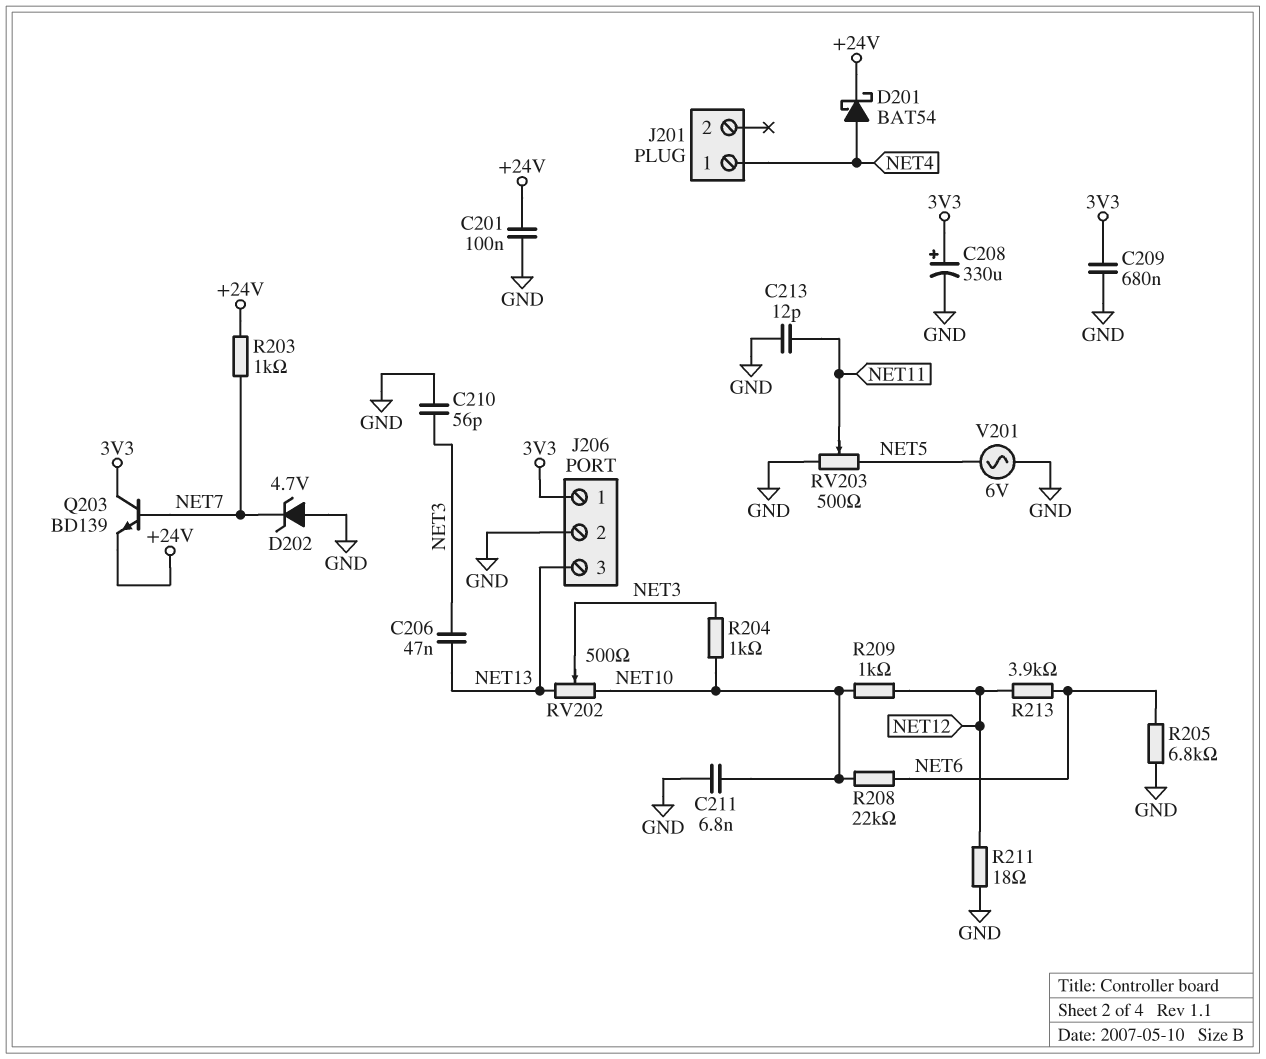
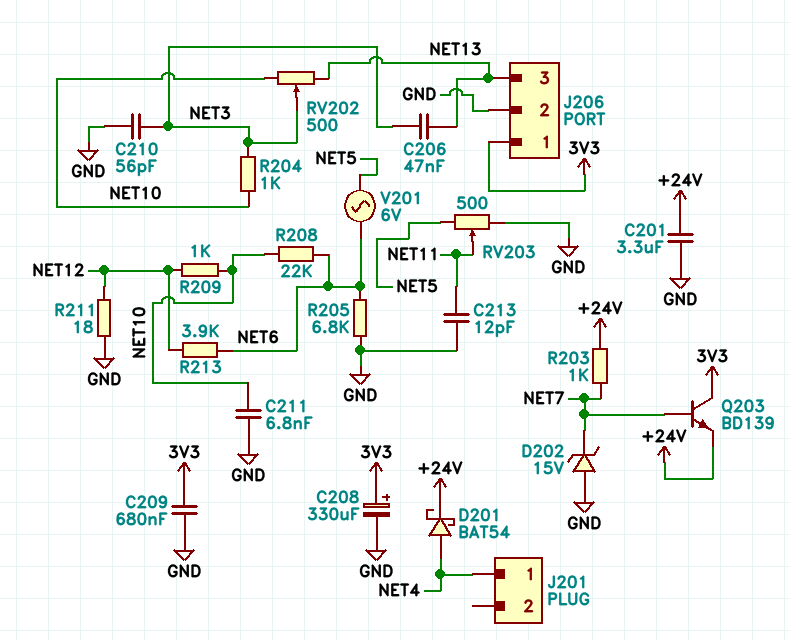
C201: 100nF (+24V, GND) -> 3.3uF (+24V, GND)
D202: zener 4.7V (A GND, K NET7) -> zener 15V (A GND, K NET7)
V201: AC 6V (GND, NET5) -> AC 6V (NET5, NET6)

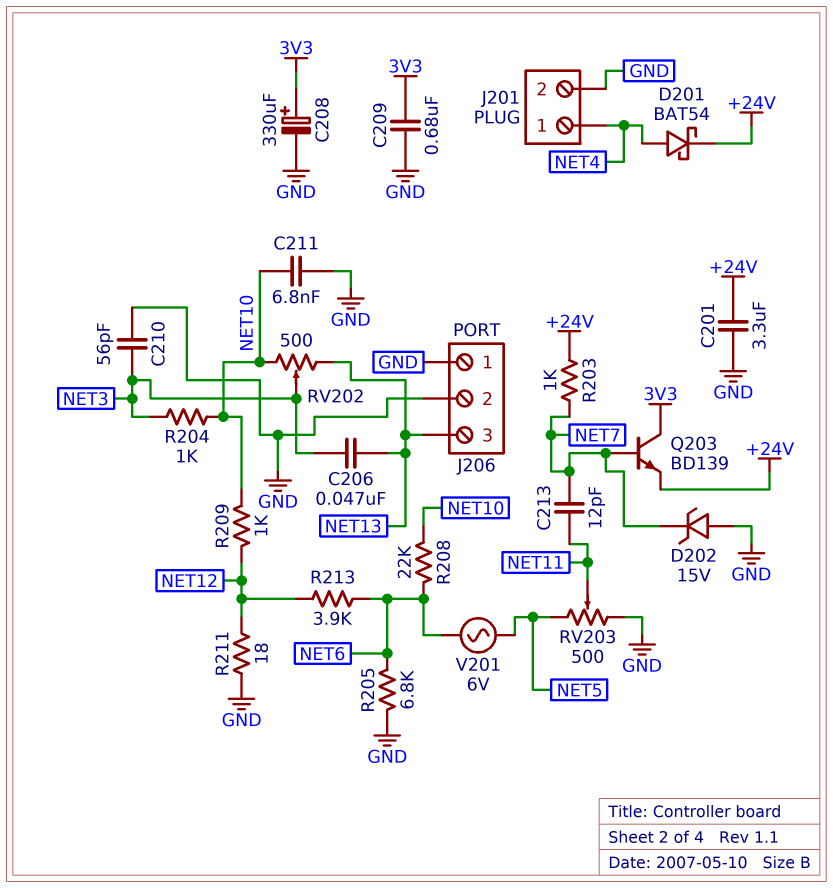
C213: 12pF (GND, NET11) -> 12pF (NET7, NET11)
J201 pin 2: none -> GND
J206 pin 1: 3V3 -> GND

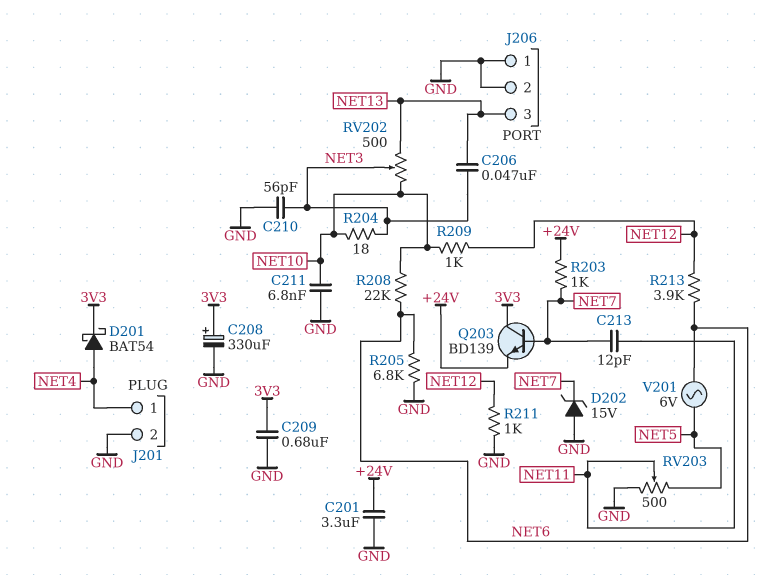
D201: schottky BAT54 (A NET4, K +24V) -> schottky BAT54 (A NET4, K 3V3)
R204: 1k (NET3, NET10) -> 18 (NET3, NET10)
R211: 18 (GND, NET12) -> 1k (GND, NET12)

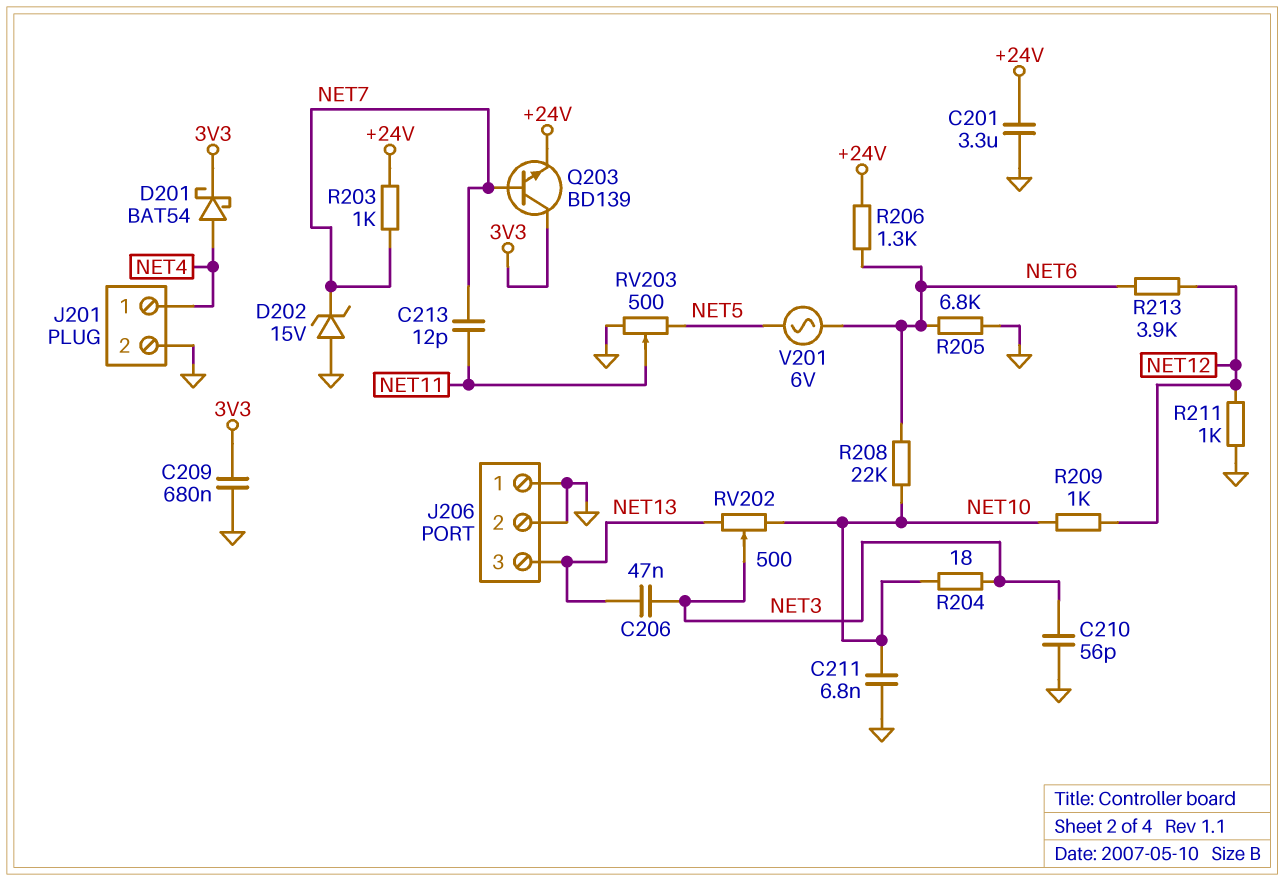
C208: 330uF (plus 3V3, minus GND) -> none
R206: none -> 1.3k (+24V, NET6)

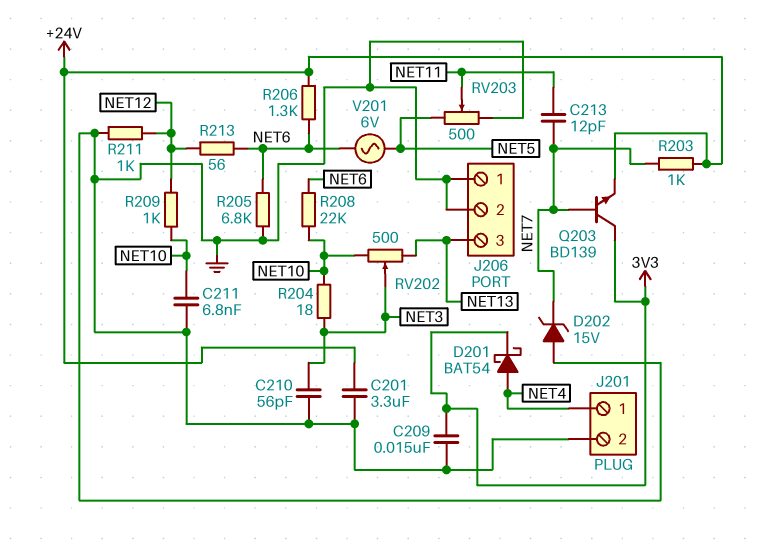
C206: 47nF (NET3, NET13) -> none
C209: 680nF (3V3, GND) -> 15nF (3V3, GND)
R213: 3.9k (NET6, NET12) -> 56 (NET6, NET12)

